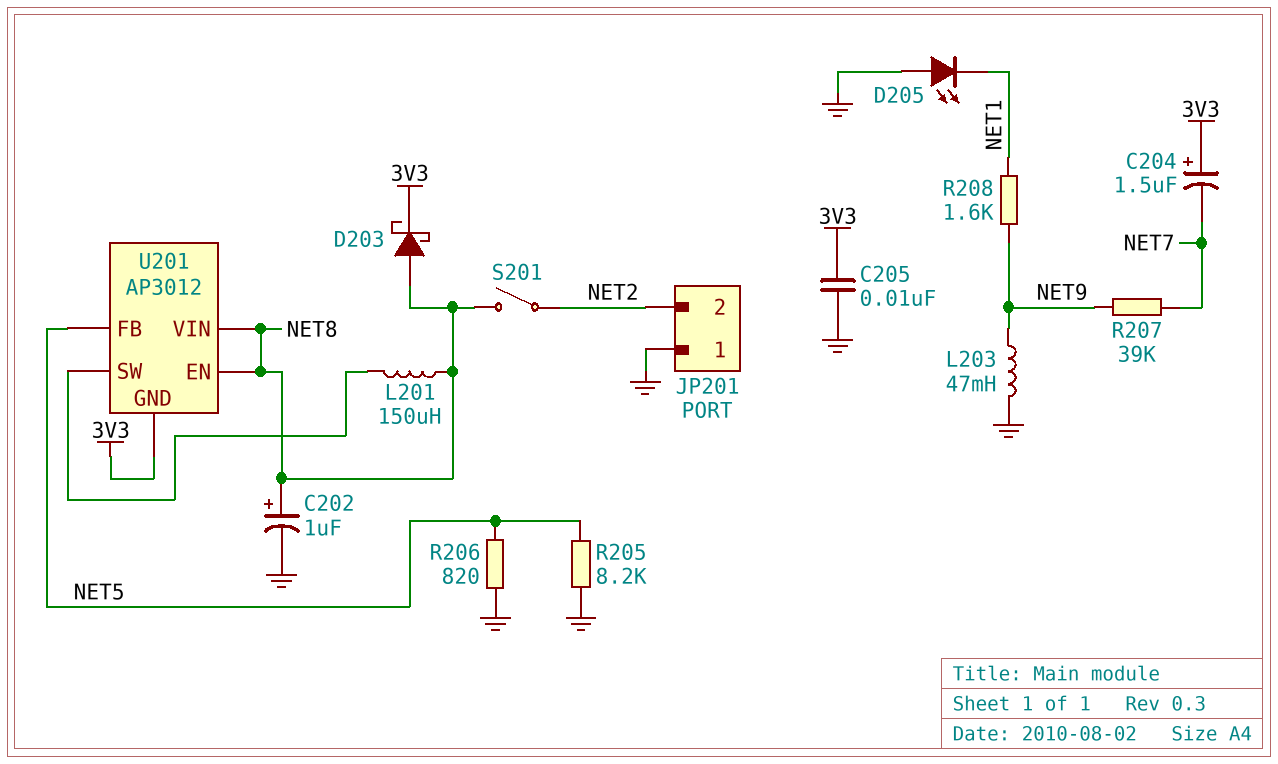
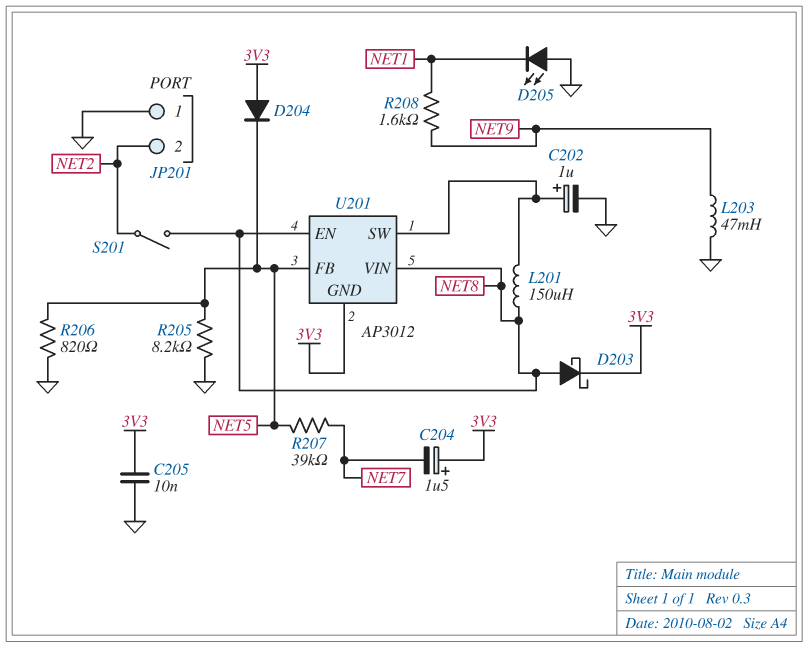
C202: 1uF (plus NET8, minus GND) -> 1uF (plus U201/SW, minus GND)
D204: none -> diode (A 3V3, K NET5)
R207: 39k (NET7, NET9) -> 39k (NET5, NET7)

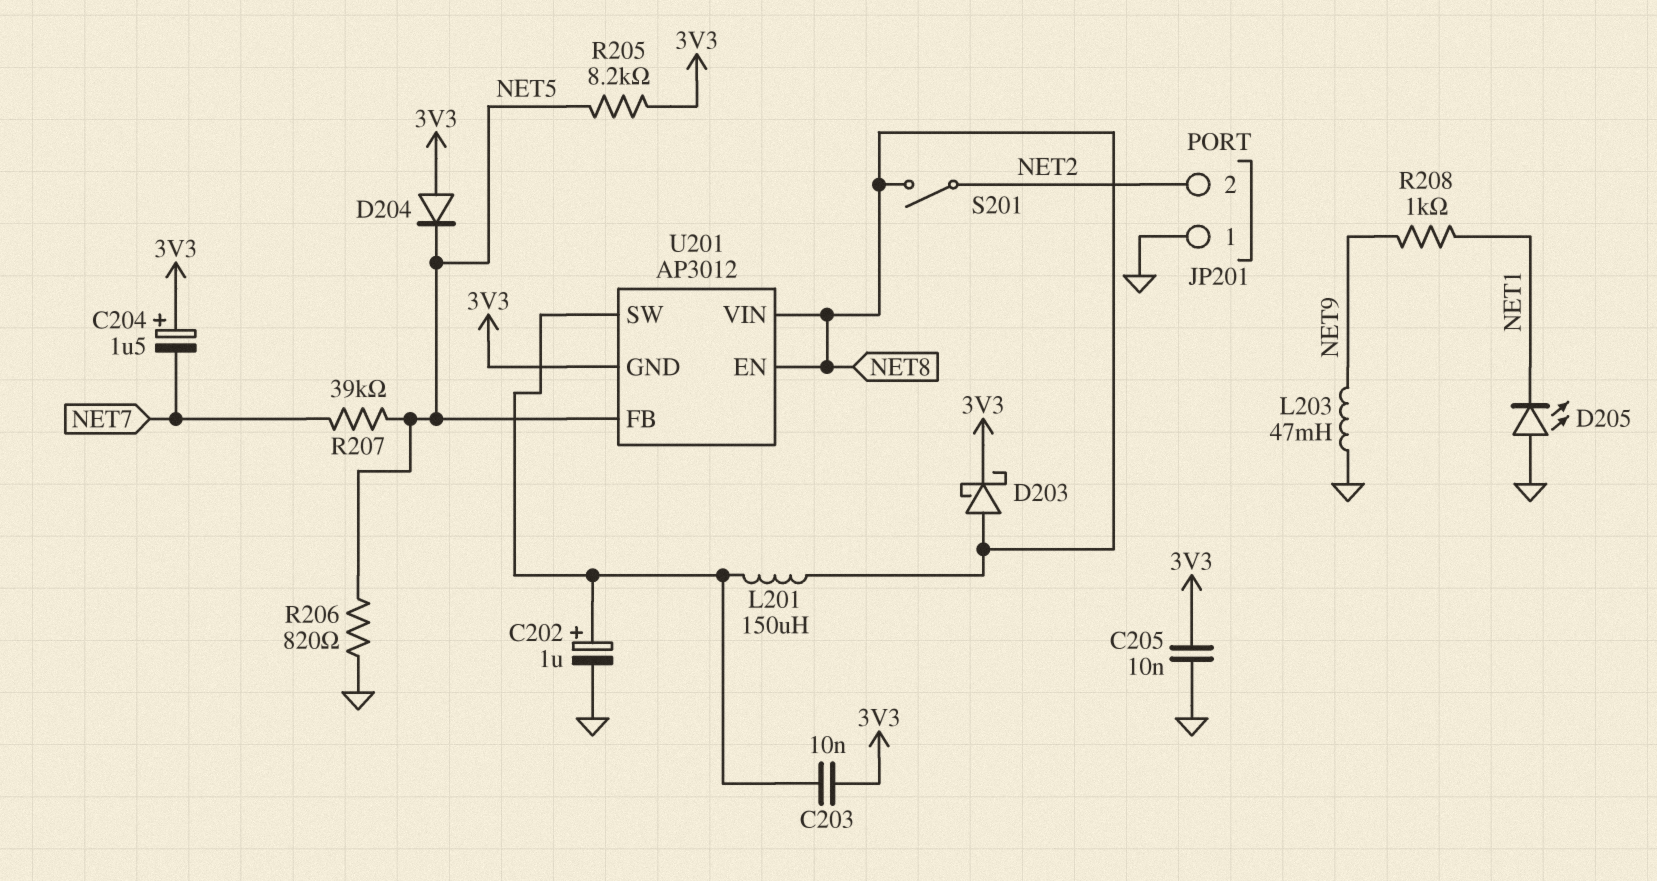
C203: none -> 10nF (3V3, U201/SW)
R205: 8.2k (GND, NET5) -> 8.2k (3V3, NET5)
R208: 1.6k (NET1, NET9) -> 1k (NET1, NET9)

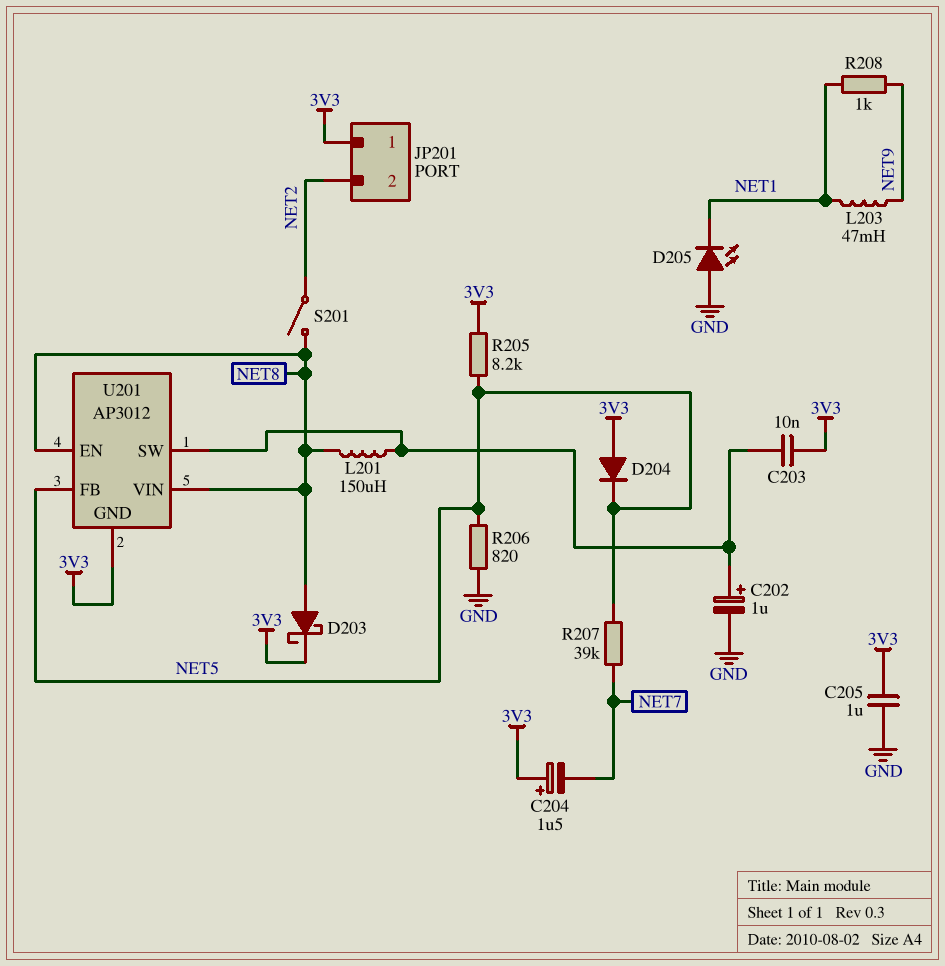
C205: 10nF (3V3, GND) -> 1uF (3V3, GND)
JP201 pin 1: GND -> 3V3
L203: 47mH (GND, NET9) -> 47mH (NET1, NET9)

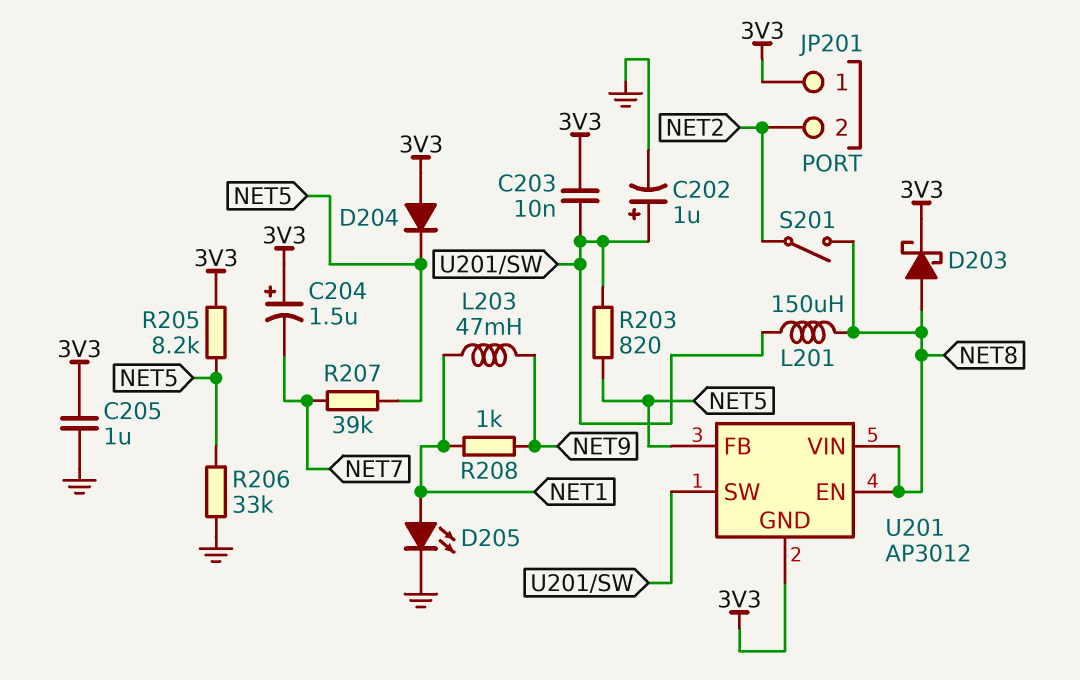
D205: LED (A GND, K NET1) -> LED (A NET1, K GND)
R203: none -> 820 (NET5, U201/SW)
R206: 820 (GND, NET5) -> 33k (GND, NET5)

